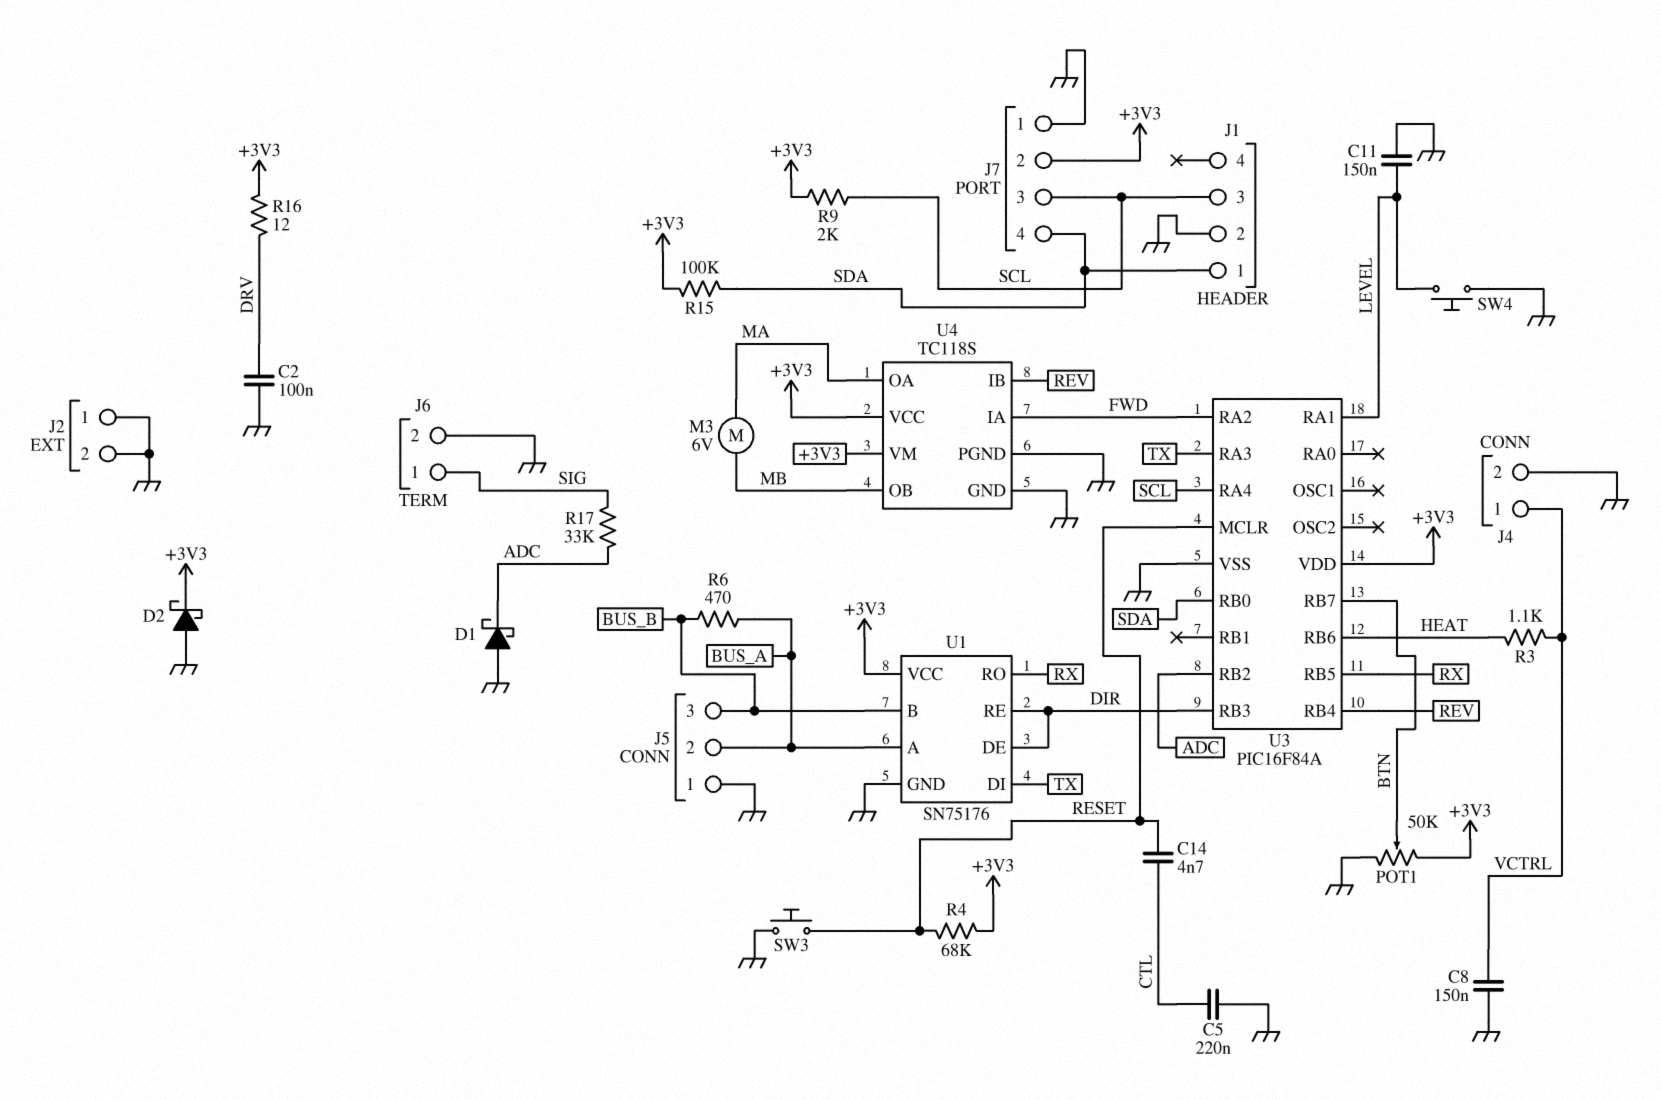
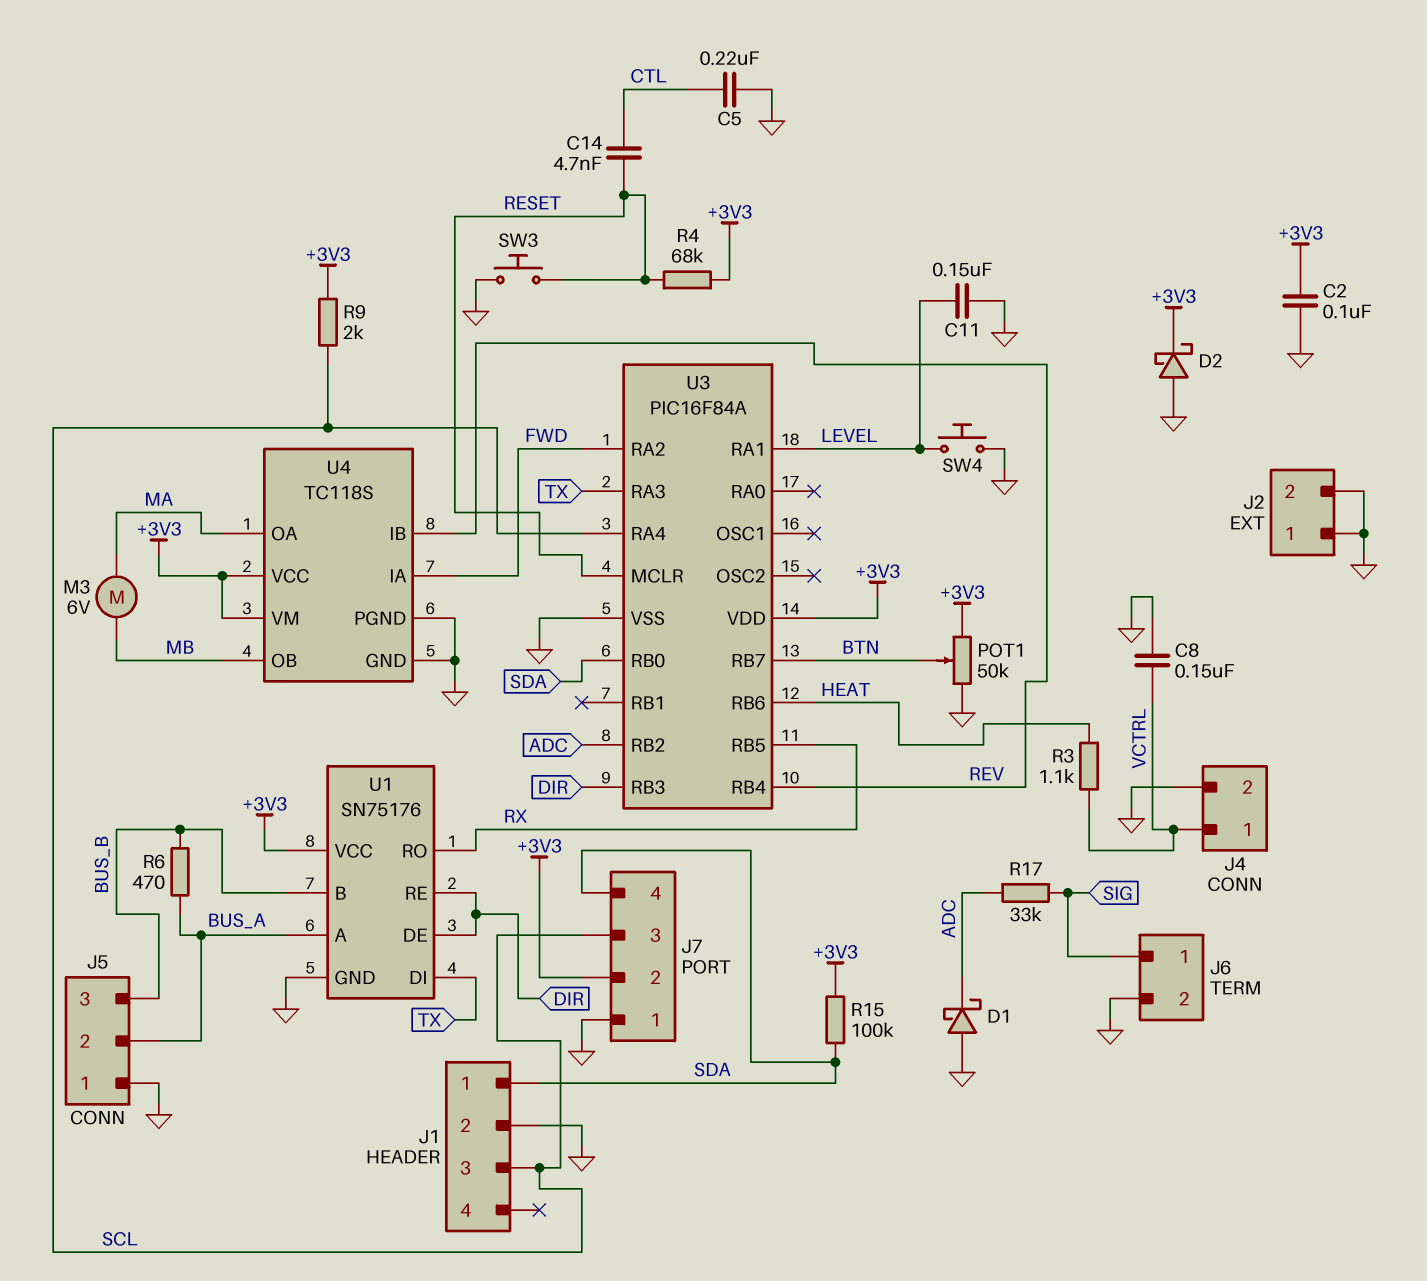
C2: 100nF (DRV, GND) -> 100nF (+3V3, GND)
R16: 12 (+3V3, DRV) -> none

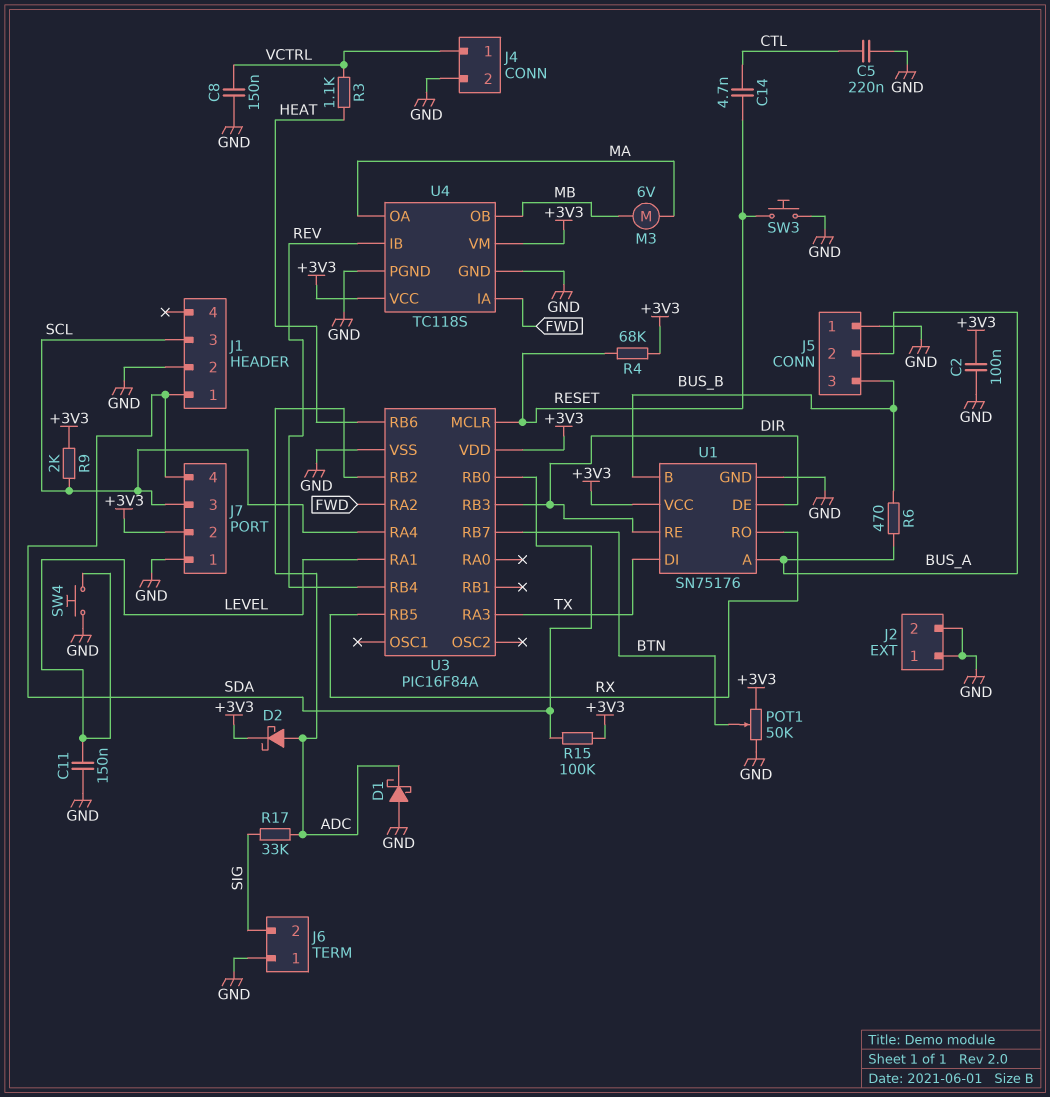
D2: schottky (A GND, K +3V3) -> schottky (A ADC, K +3V3)
J6 pin 1: SIG -> GND
J6 pin 2: GND -> SIG

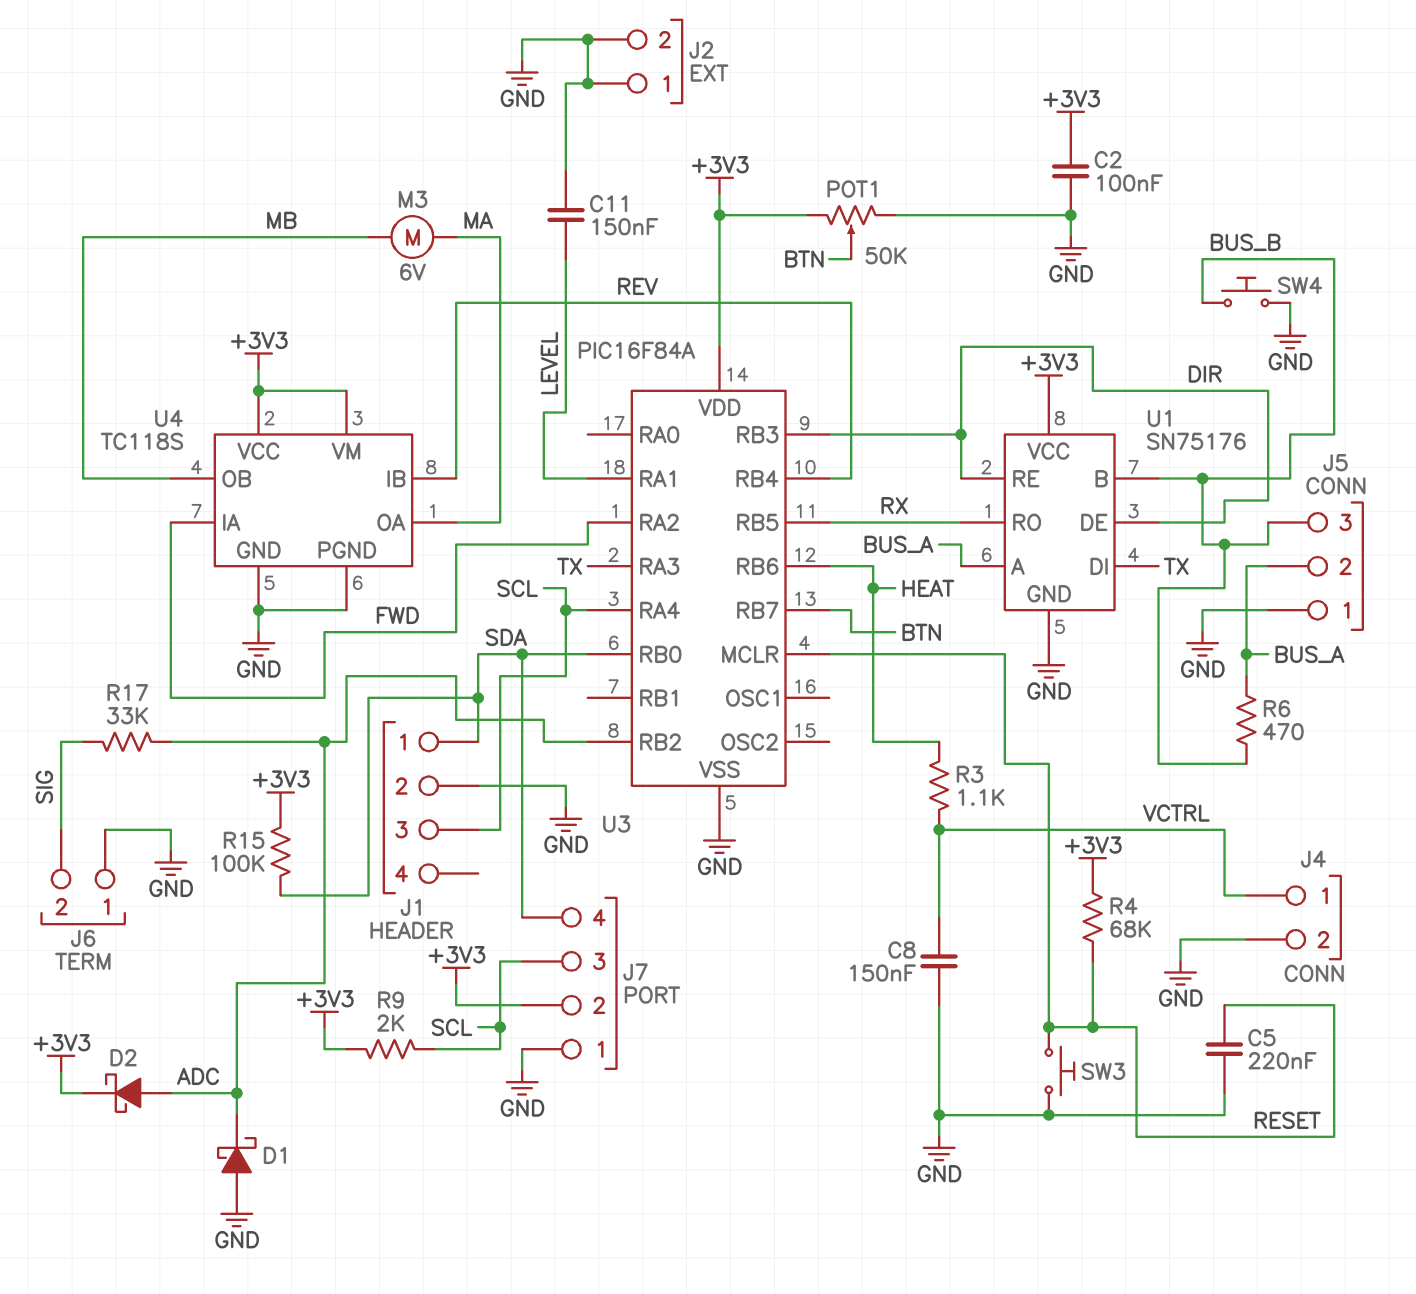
C5: 220nF (CTL, GND) -> 220nF (GND, RESET)
C14: 4.7nF (CTL, RESET) -> none
SW4: button (GND, LEVEL) -> button (BUS_B, GND)

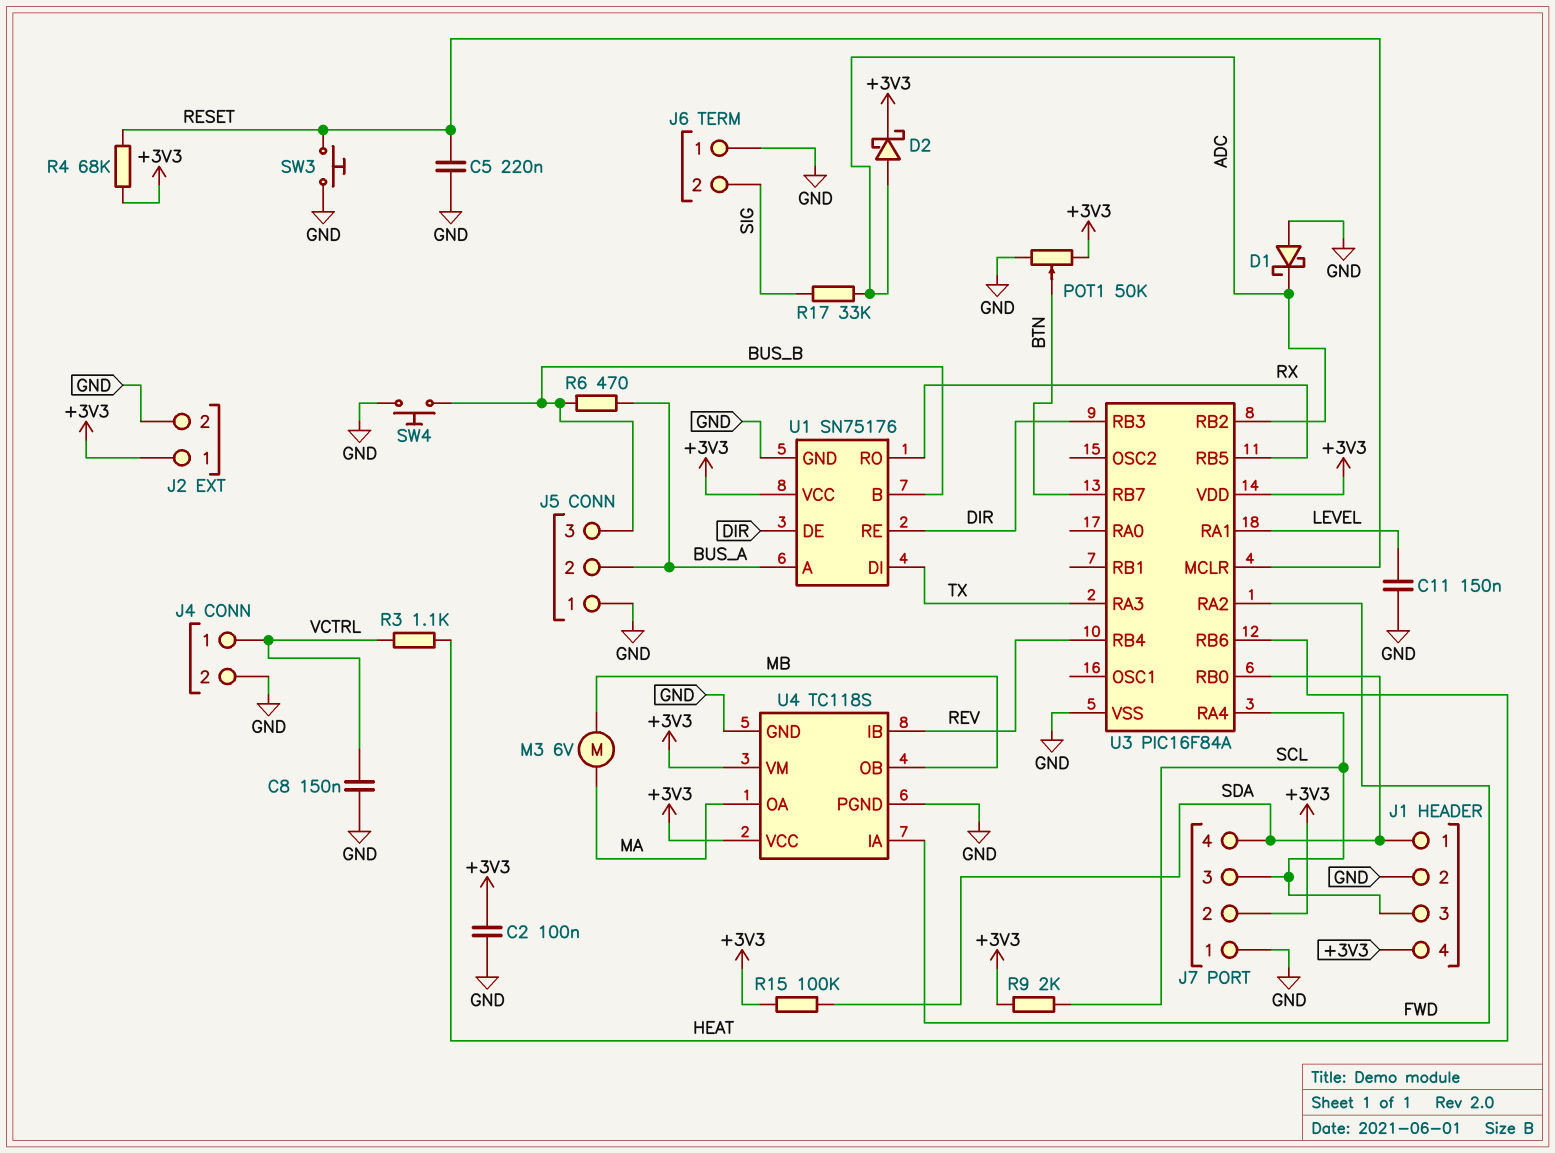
J1 pin 4: none -> +3V3
J2 pin 1: GND -> +3V3

